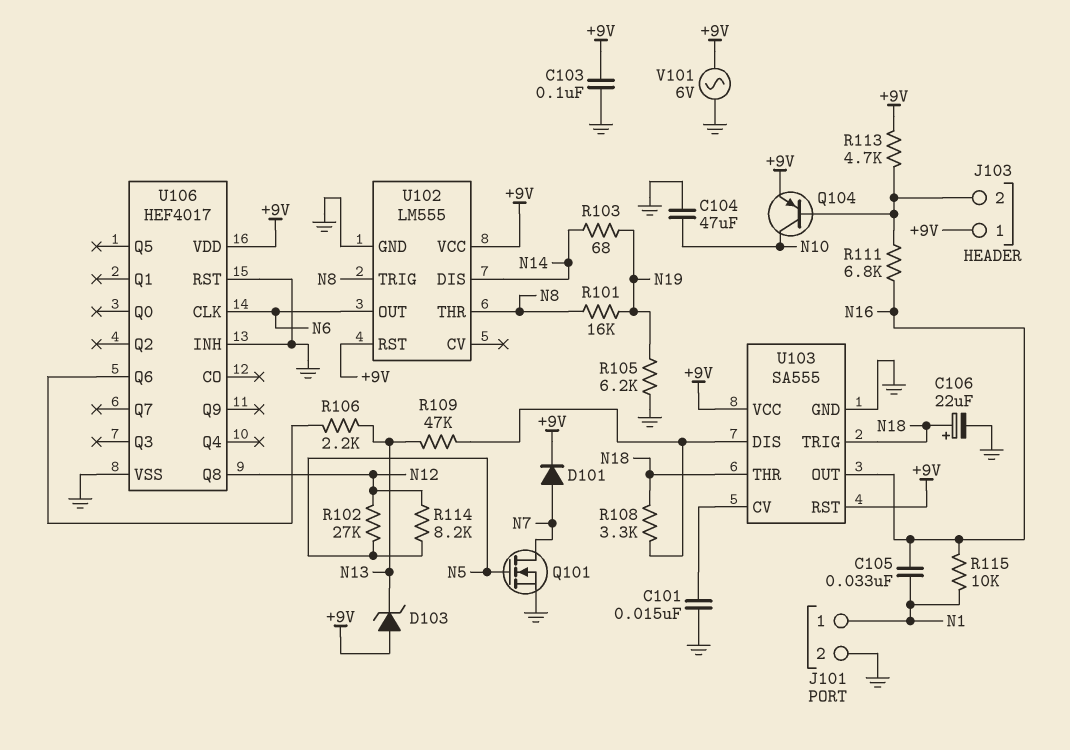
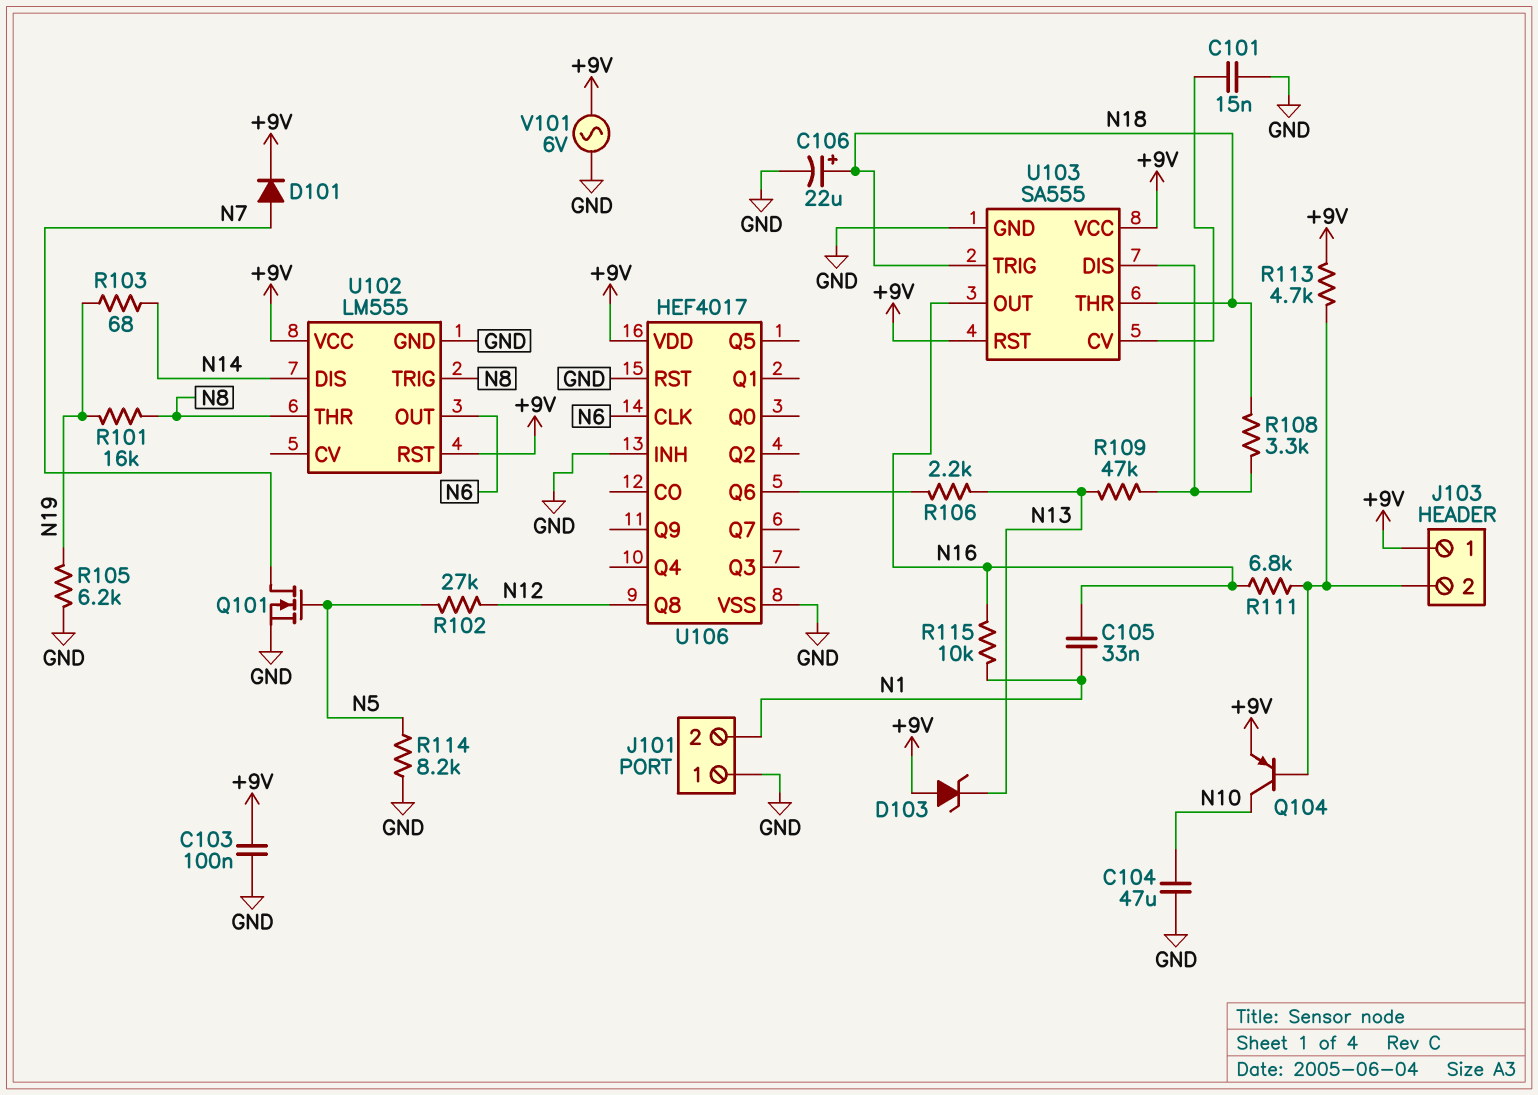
J101 pin 1: N1 -> GND
J101 pin 2: GND -> N1
R114: 8.2k (N5, N12) -> 8.2k (GND, N5)

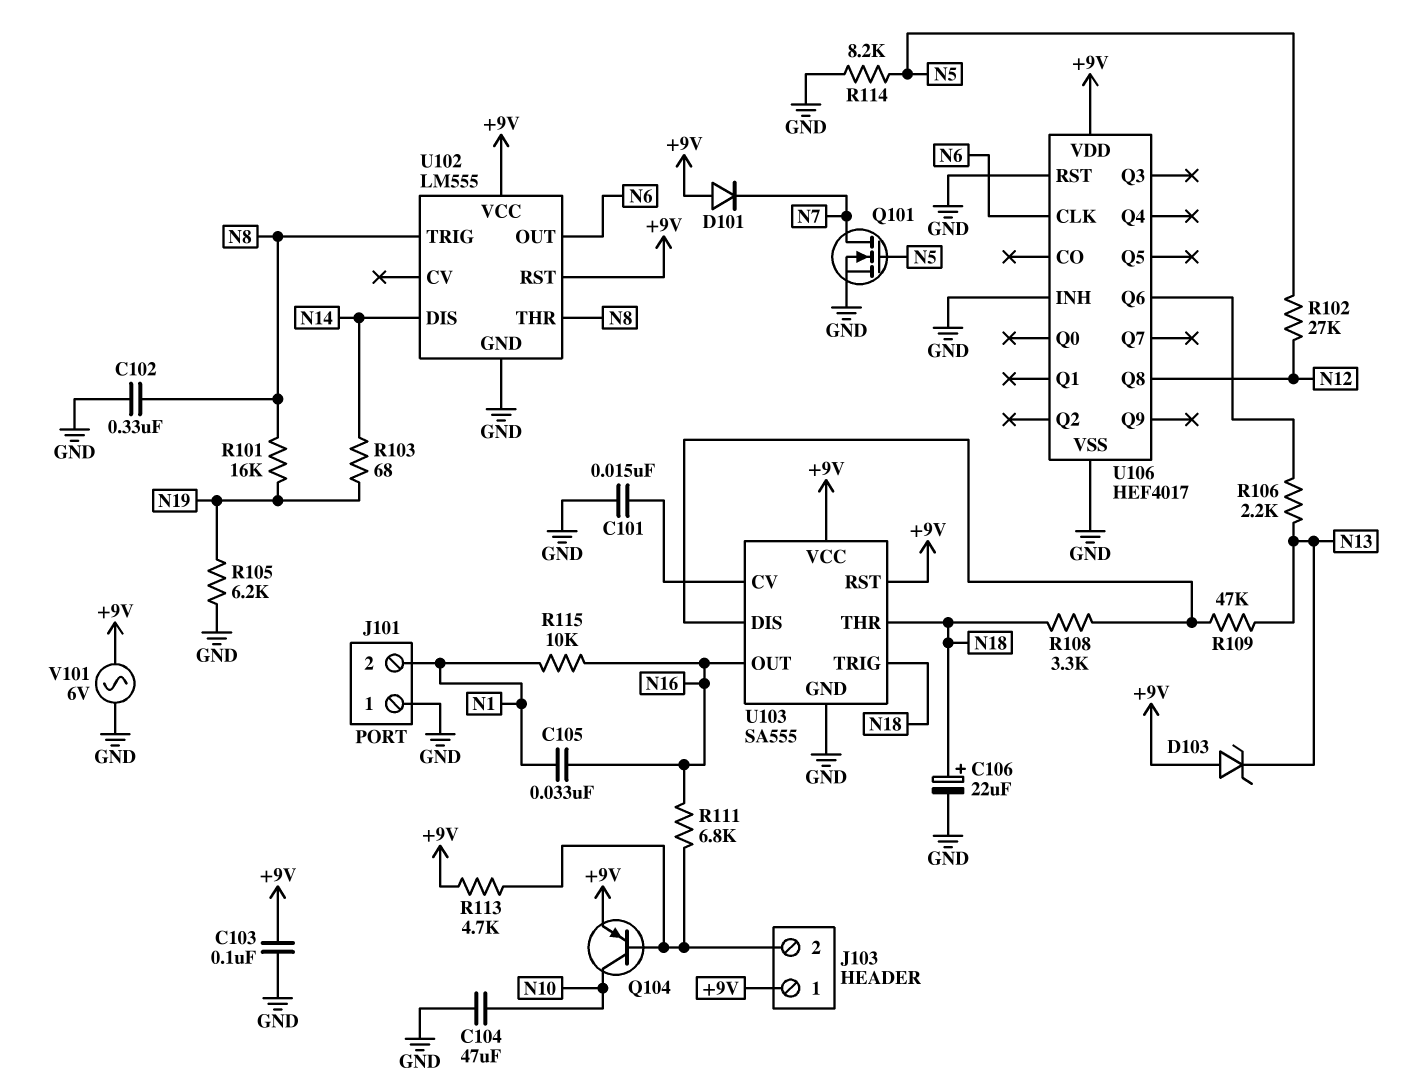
C102: none -> 330nF (GND, N8)
D101: diode (A N7, K +9V) -> diode (A +9V, K N7)

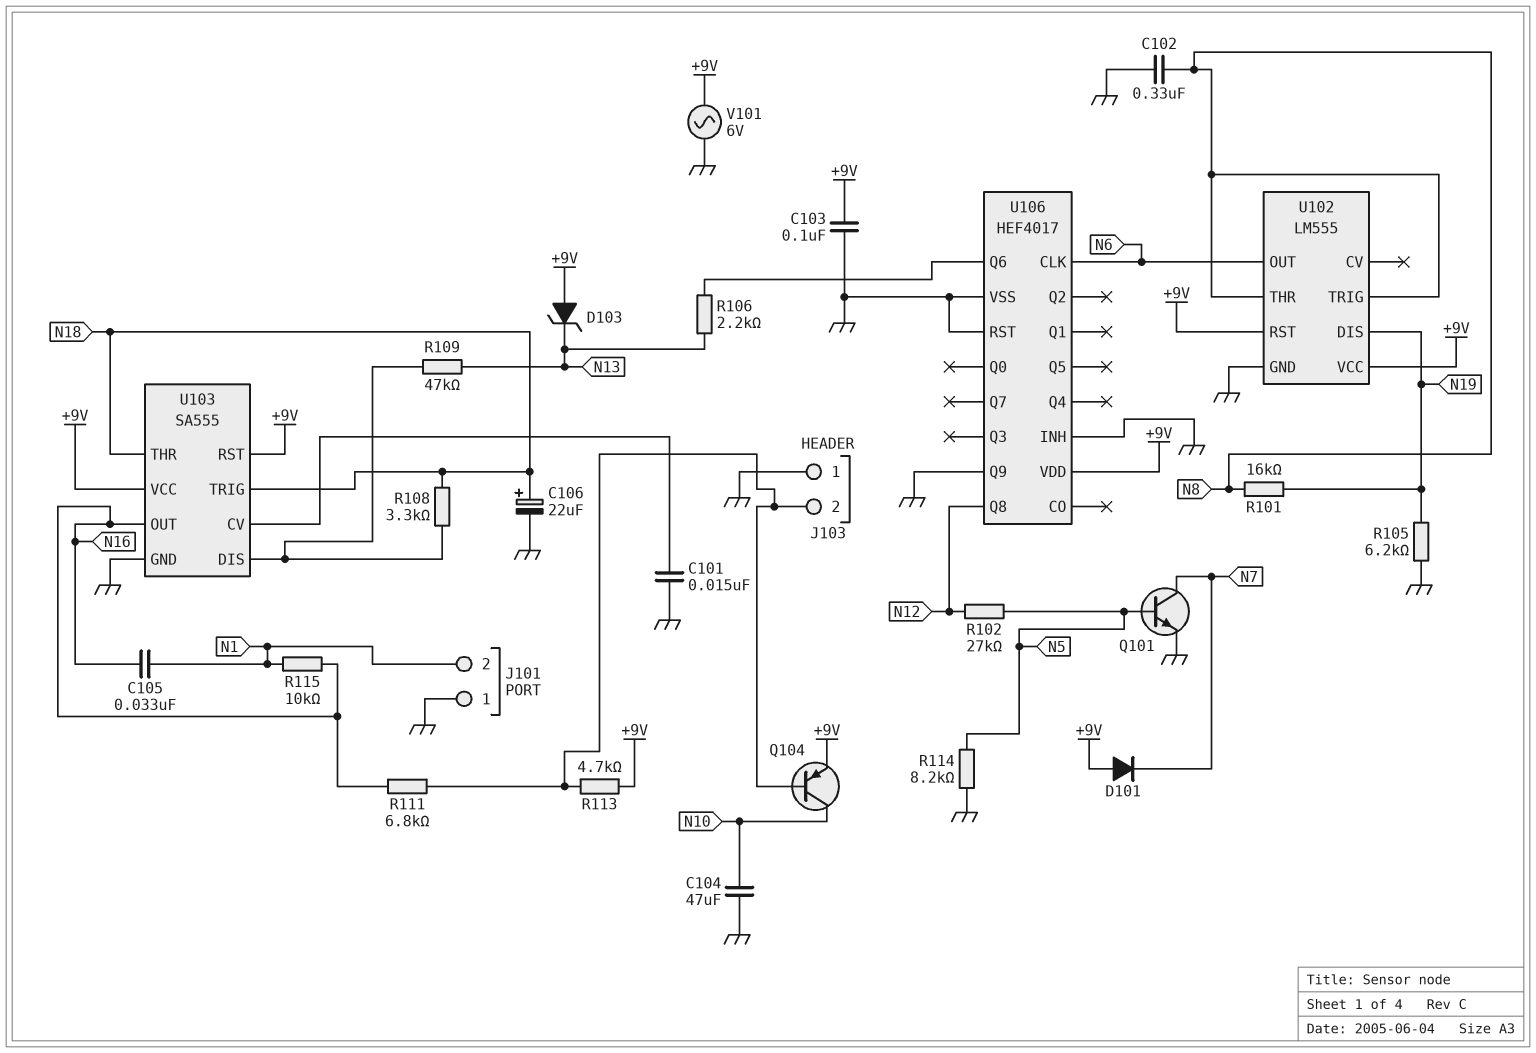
J103 pin 1: +9V -> GND
Q101: NMOS (G N5, D N7, S GND) -> NPN (B N5, C N7, E GND)
R103: 68 (N14, N19) -> none
U102 pin DIS: N14 -> N19
U106 pin Q9: none -> GND

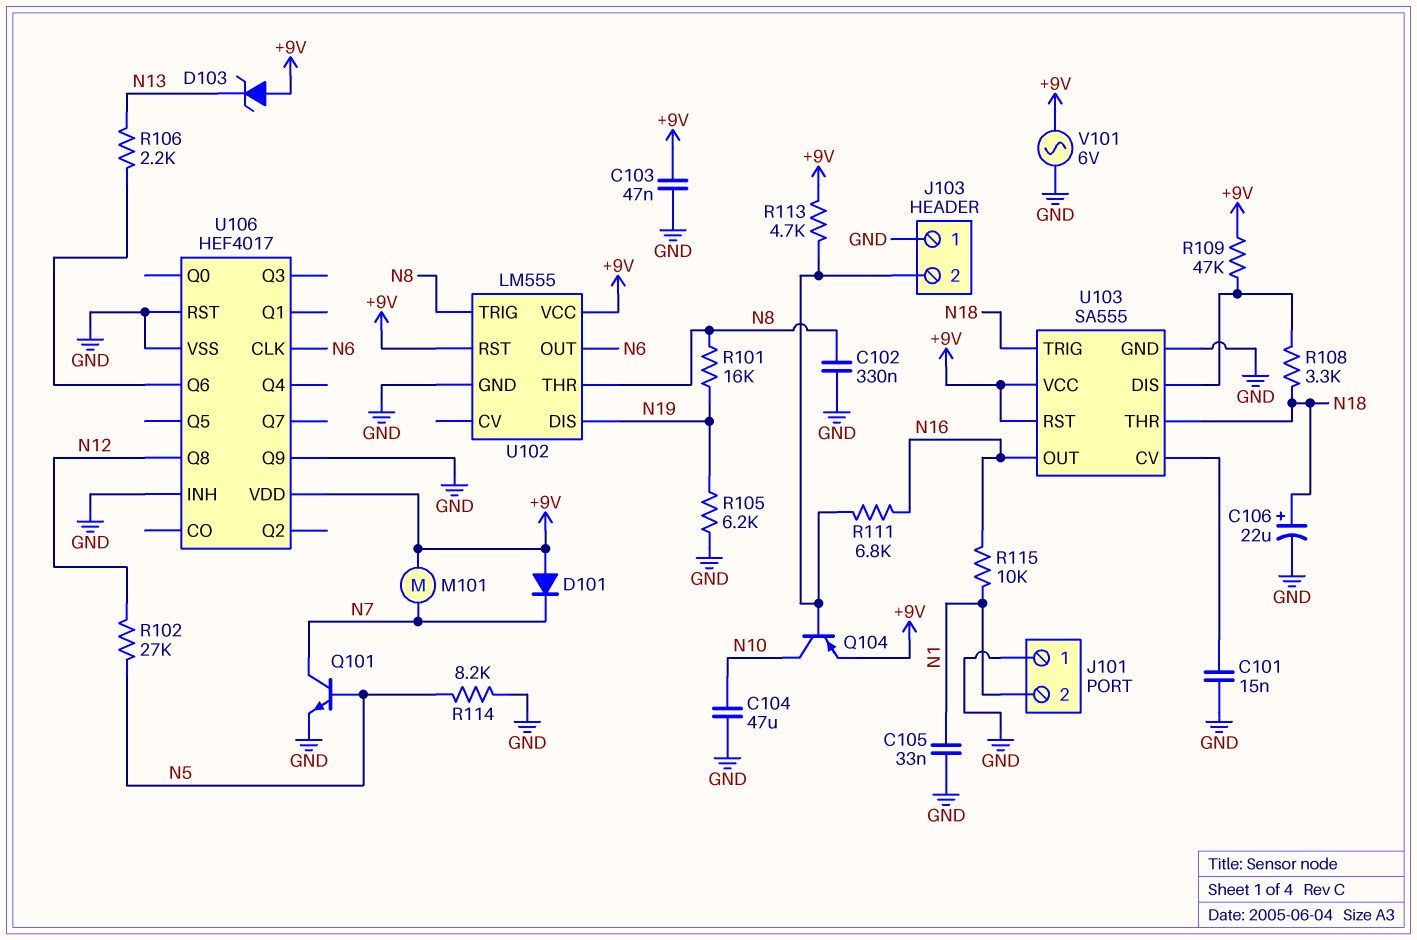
C103: 100nF (+9V, GND) -> 47nF (+9V, GND)
C105: 33nF (N1, N16) -> 33nF (GND, N1)
M101: none -> motor (+9V, N7)
R109: 47k (N13, U103/DIS) -> 47k (+9V, U103/DIS)

